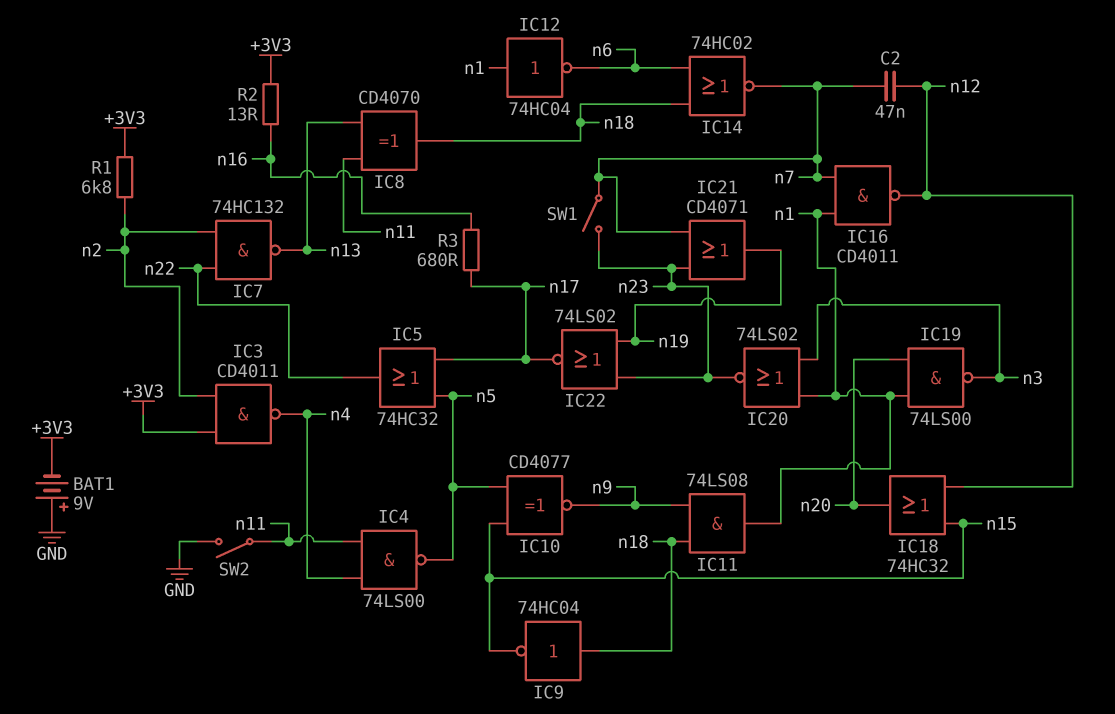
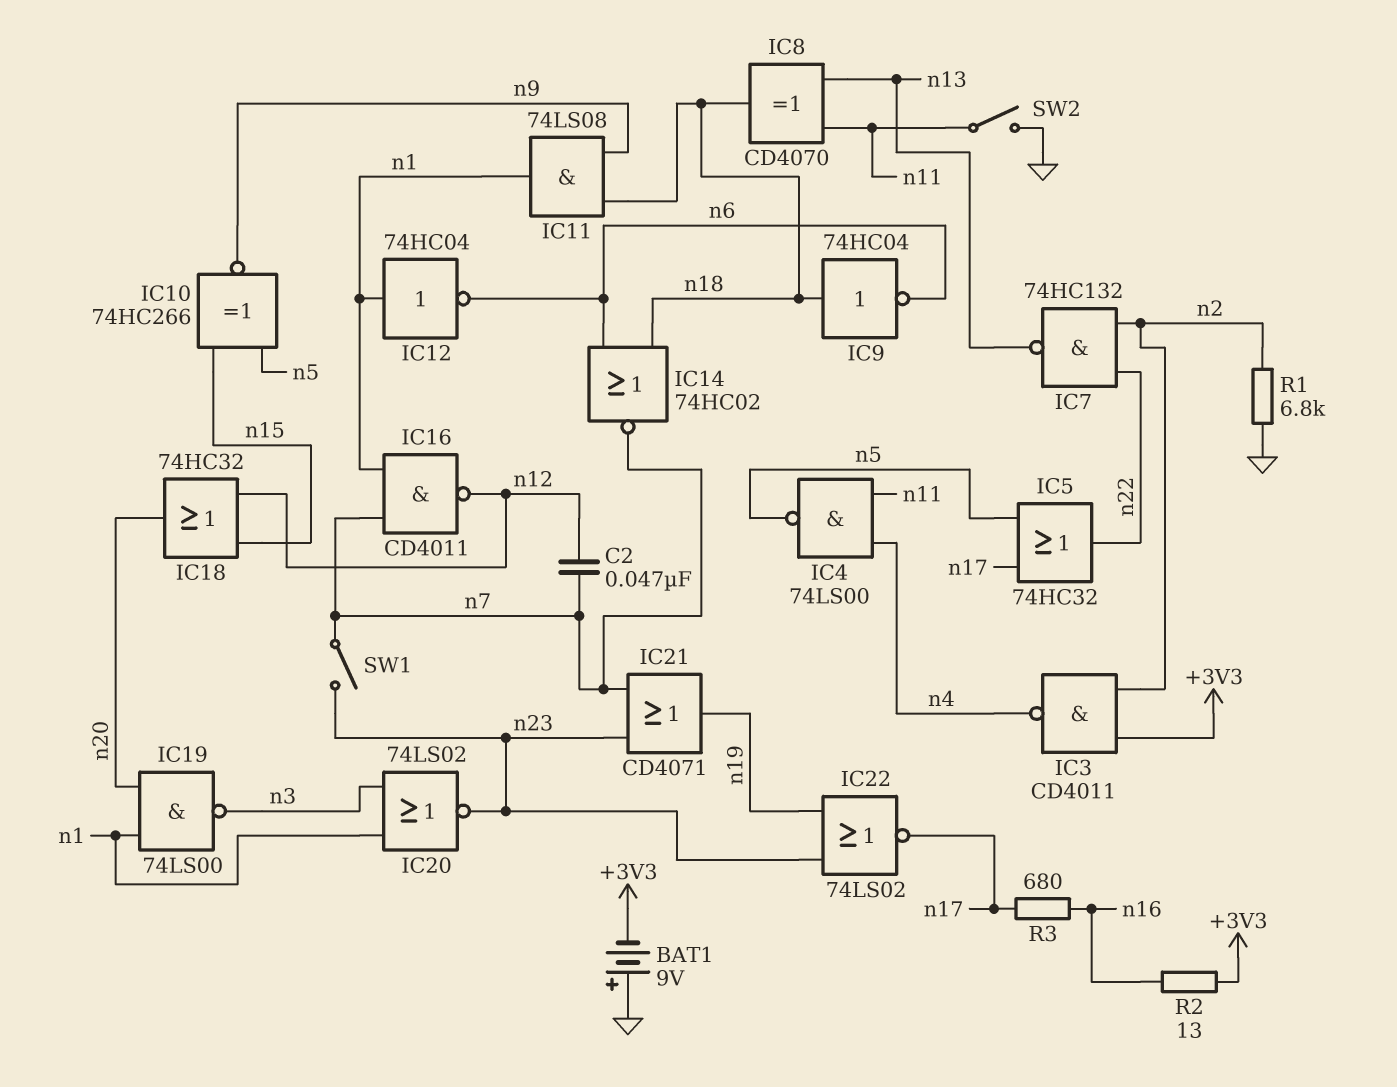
IC9: NOT 74HC04 (in n18, out n15) -> NOT 74HC04 (in n18, out n6)
IC10: XNOR CD4077 (in n5, in n15, out n9) -> XNOR 74HC266 (in n5, in n15, out n9)
R1: 6.8k (+3V3, n2) -> 6.8k (GND, n2)

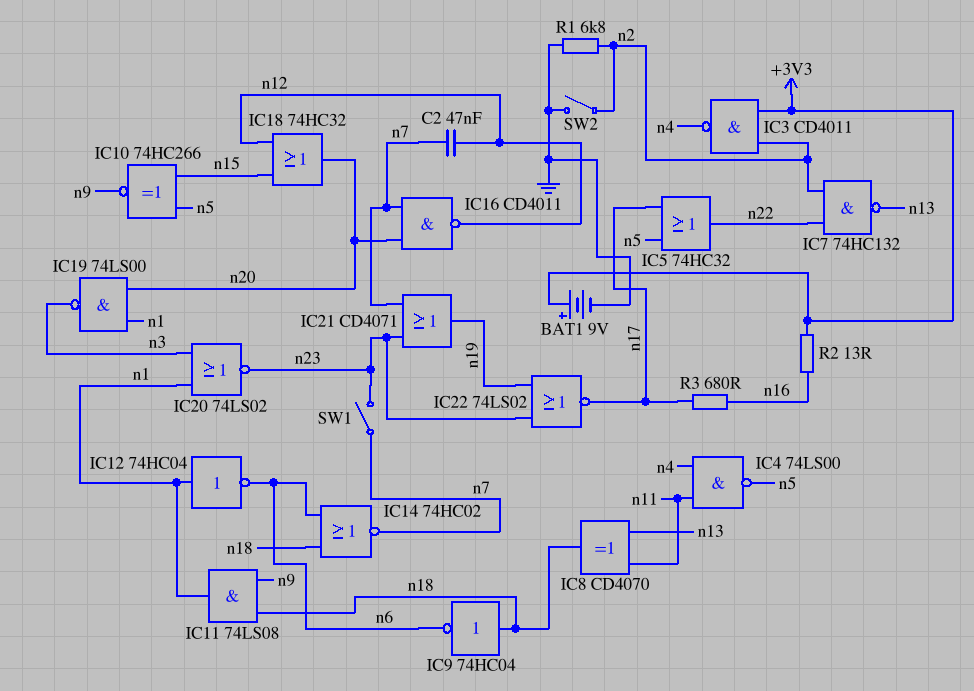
BAT1: 9V (plus GND, minus +3V3) -> 9V (plus +3V3, minus GND)
IC16: NAND CD4011 (in n1, in n7, out n12) -> NAND CD4011 (in n7, in n20, out n12)
SW2: switch (GND, n11) -> switch (GND, n2)

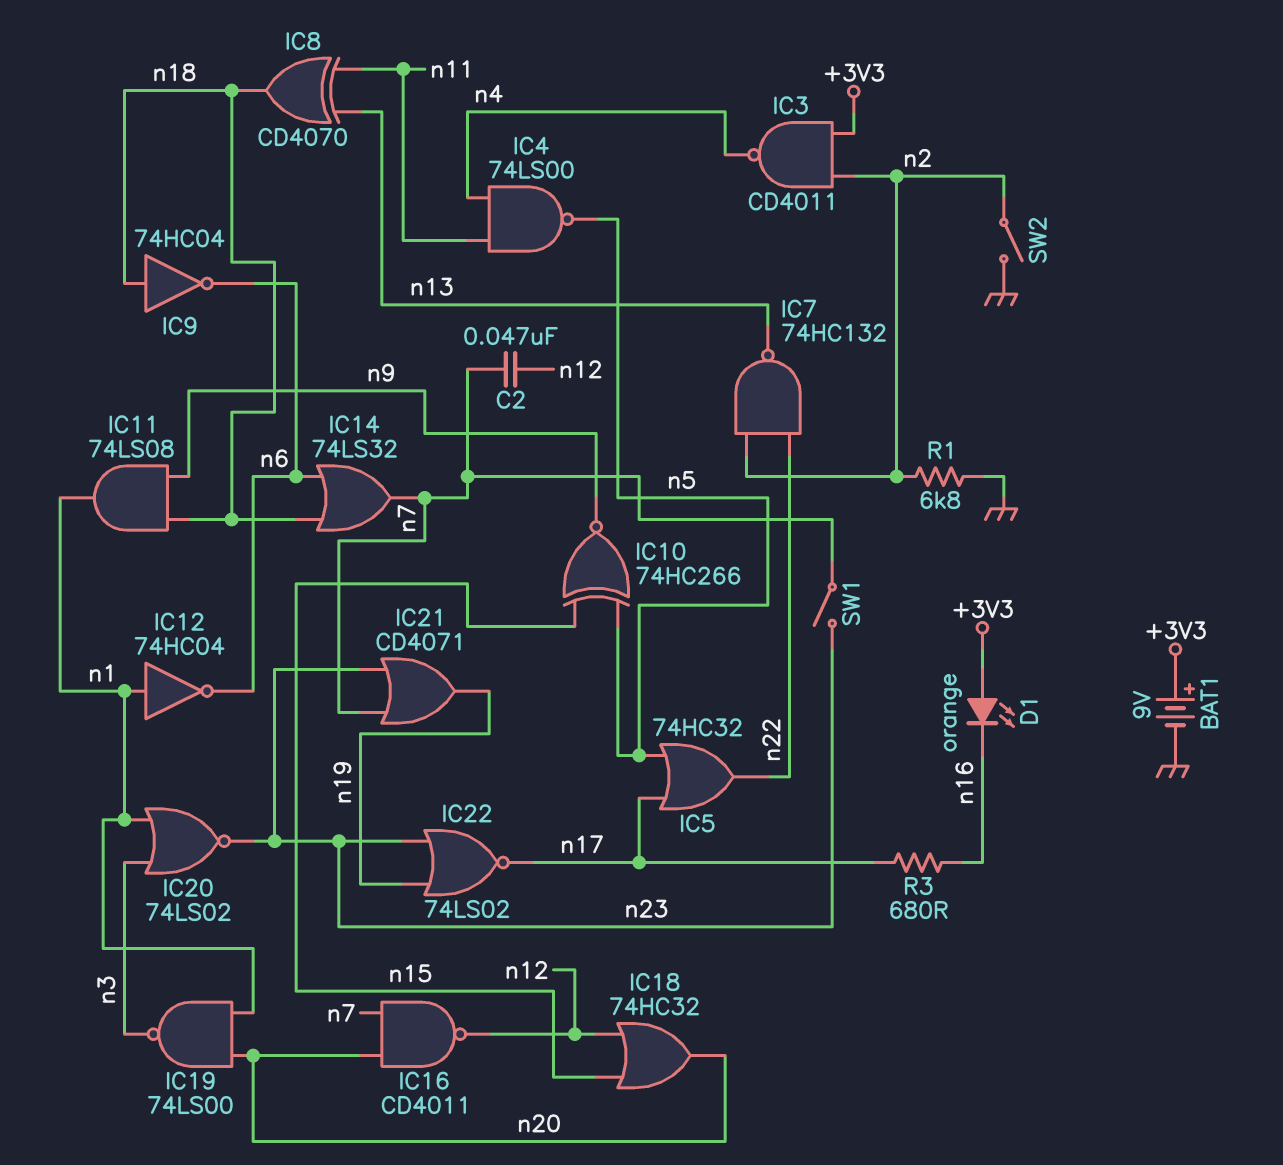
D1: none -> LED orange (A +3V3, K n16)
IC14: NOR 74HC02 (in n6, in n18, out n7) -> OR 74LS32 (in n6, in n18, out n7)
R2: 13 (+3V3, n16) -> none

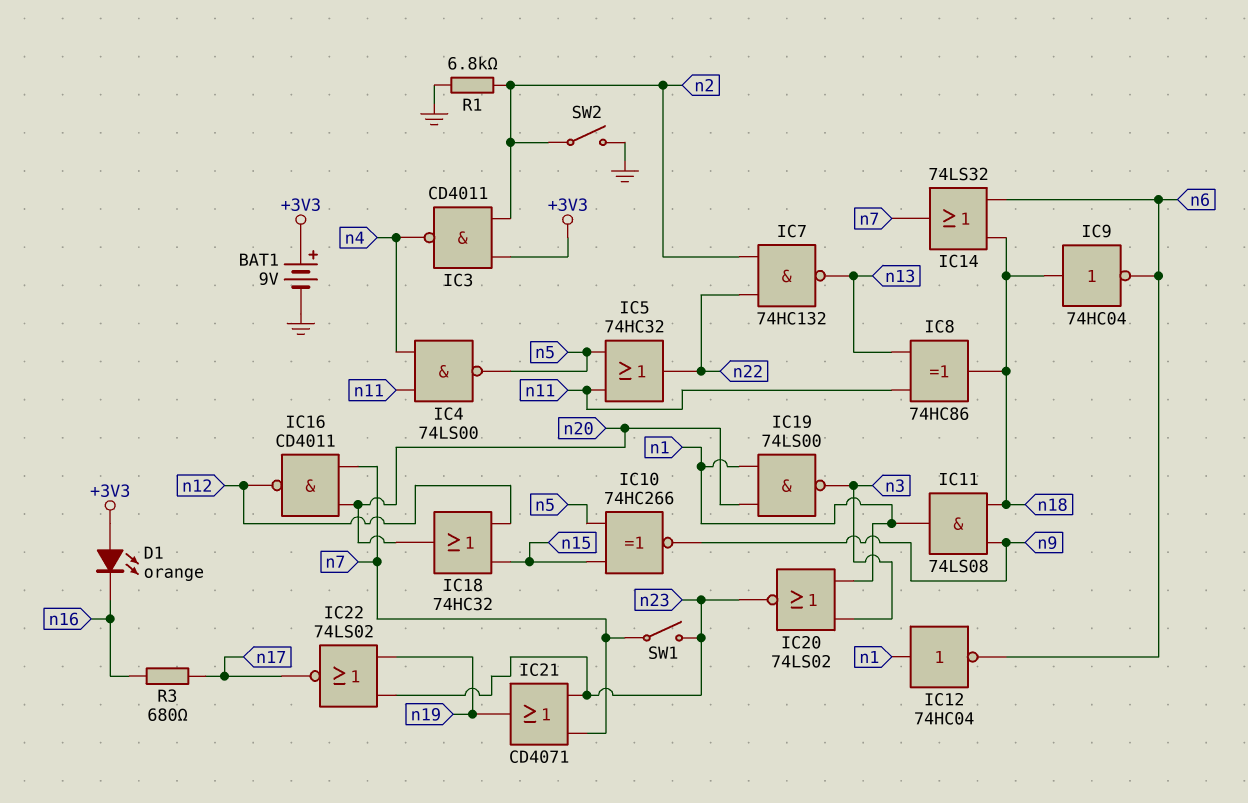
C2: 47nF (n7, n12) -> none
IC5: OR 74HC32 (in n5, in n17, out n22) -> OR 74HC32 (in n5, in n11, out n22)
IC8: XOR CD4070 (in n11, in n13, out n18) -> XOR 74HC86 (in n11, in n13, out n18)

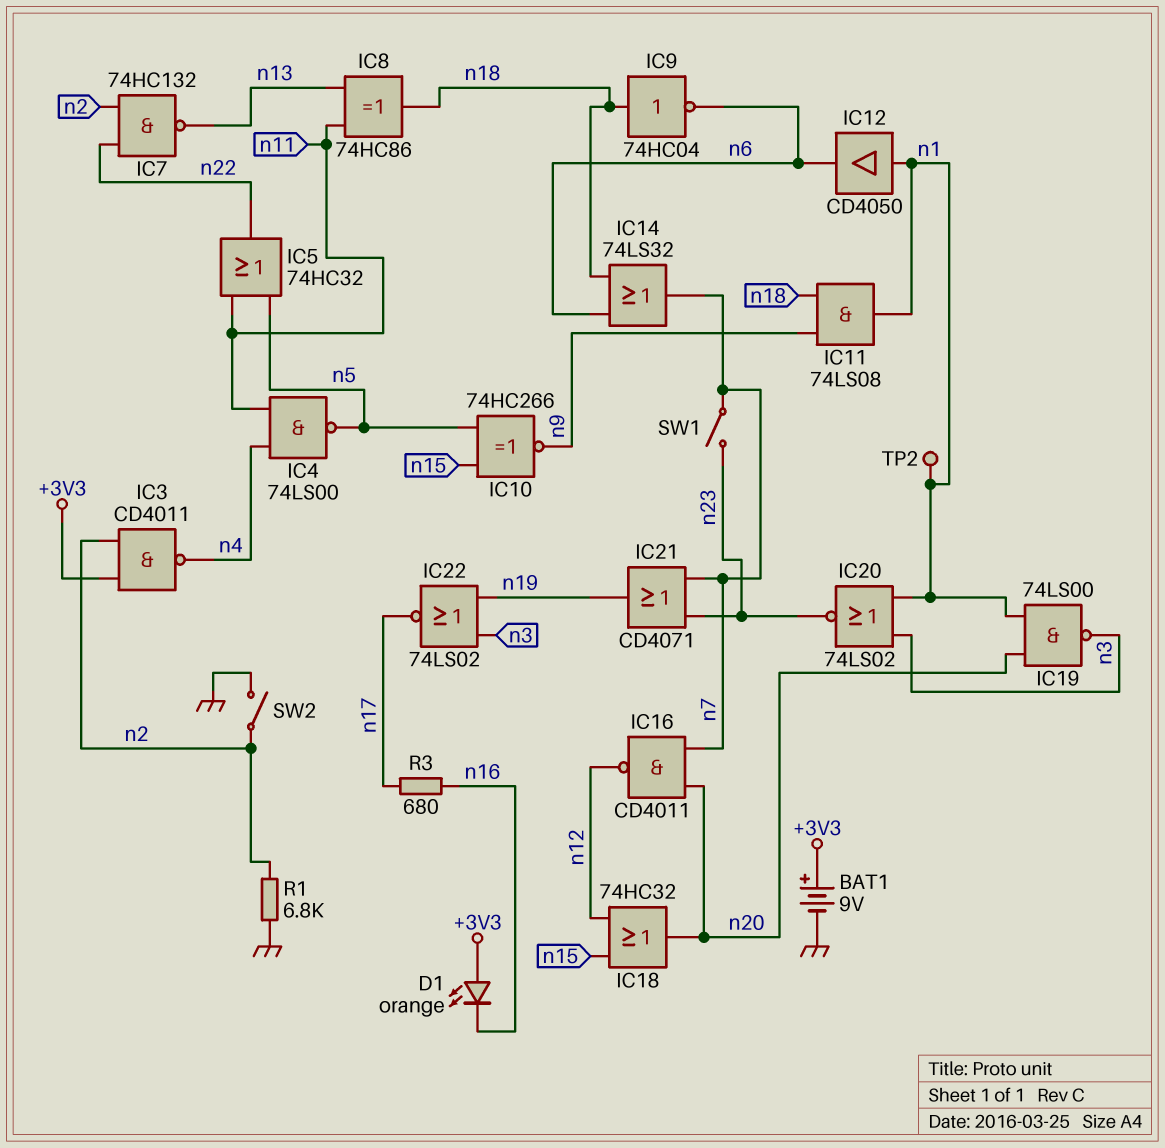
IC12: NOT 74HC04 (in n1, out n6) -> buffer CD4050 (in n1, out n6)
IC22: NOR 74LS02 (in n19, in n23, out n17) -> NOR 74LS02 (in n3, in n19, out n17)
TP2: none -> test point (n1)

